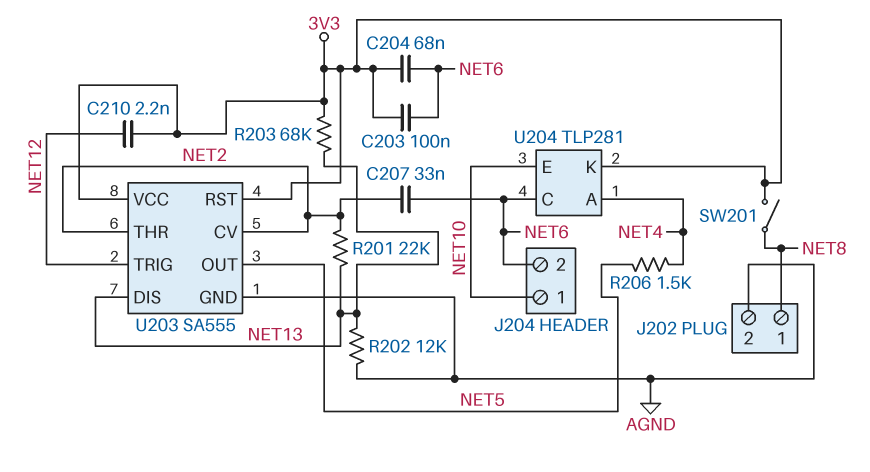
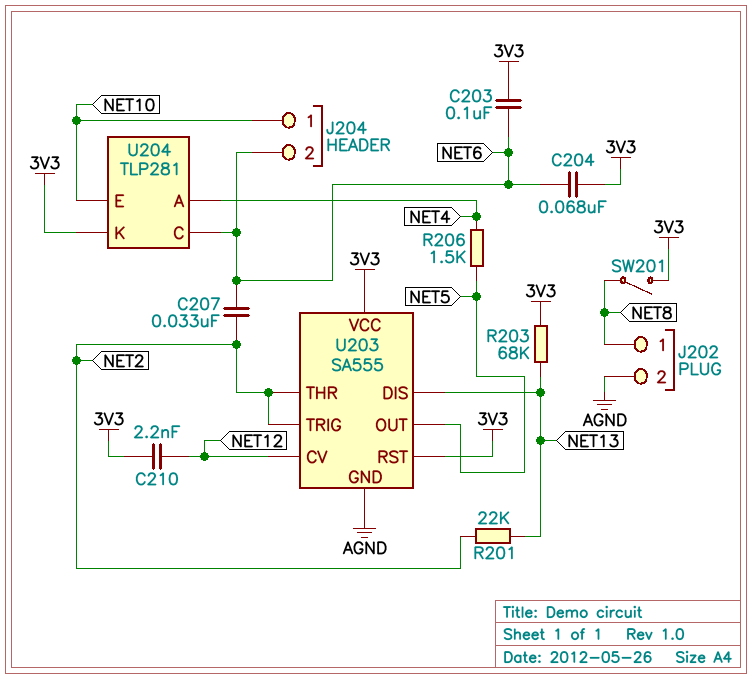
R202: 12k (AGND, NET13) -> none
U203 pin CV: NET2 -> NET12
U203 pin TRIG: NET12 -> NET2

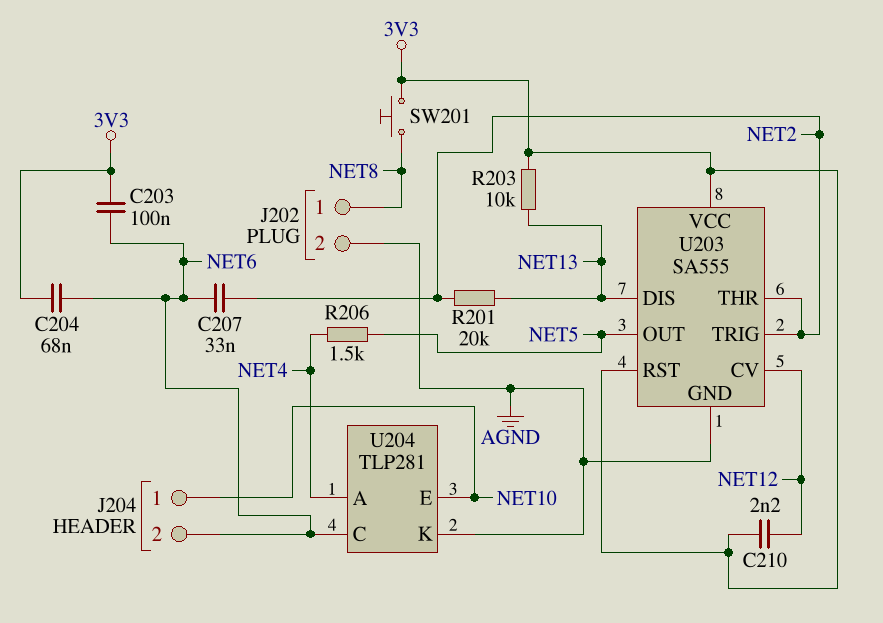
R201: 22k (NET2, NET13) -> 20k (NET2, NET13)
R203: 68k (3V3, NET13) -> 10k (3V3, NET13)
SW201: switch (3V3, NET8) -> button (3V3, NET8)
U204 pin K: 3V3 -> AGND

